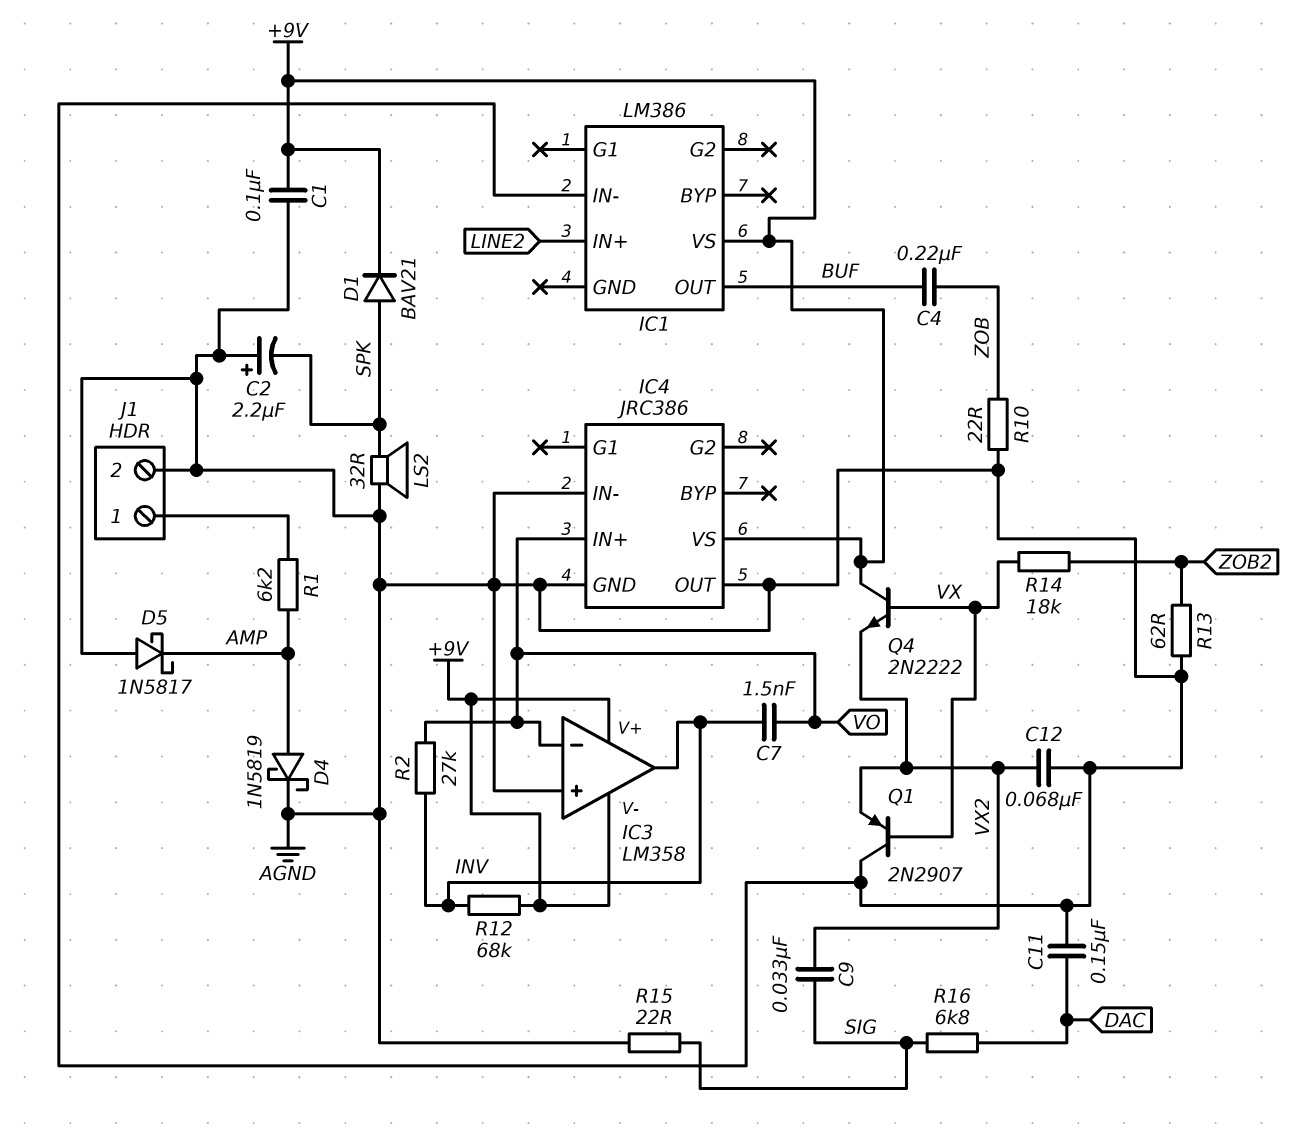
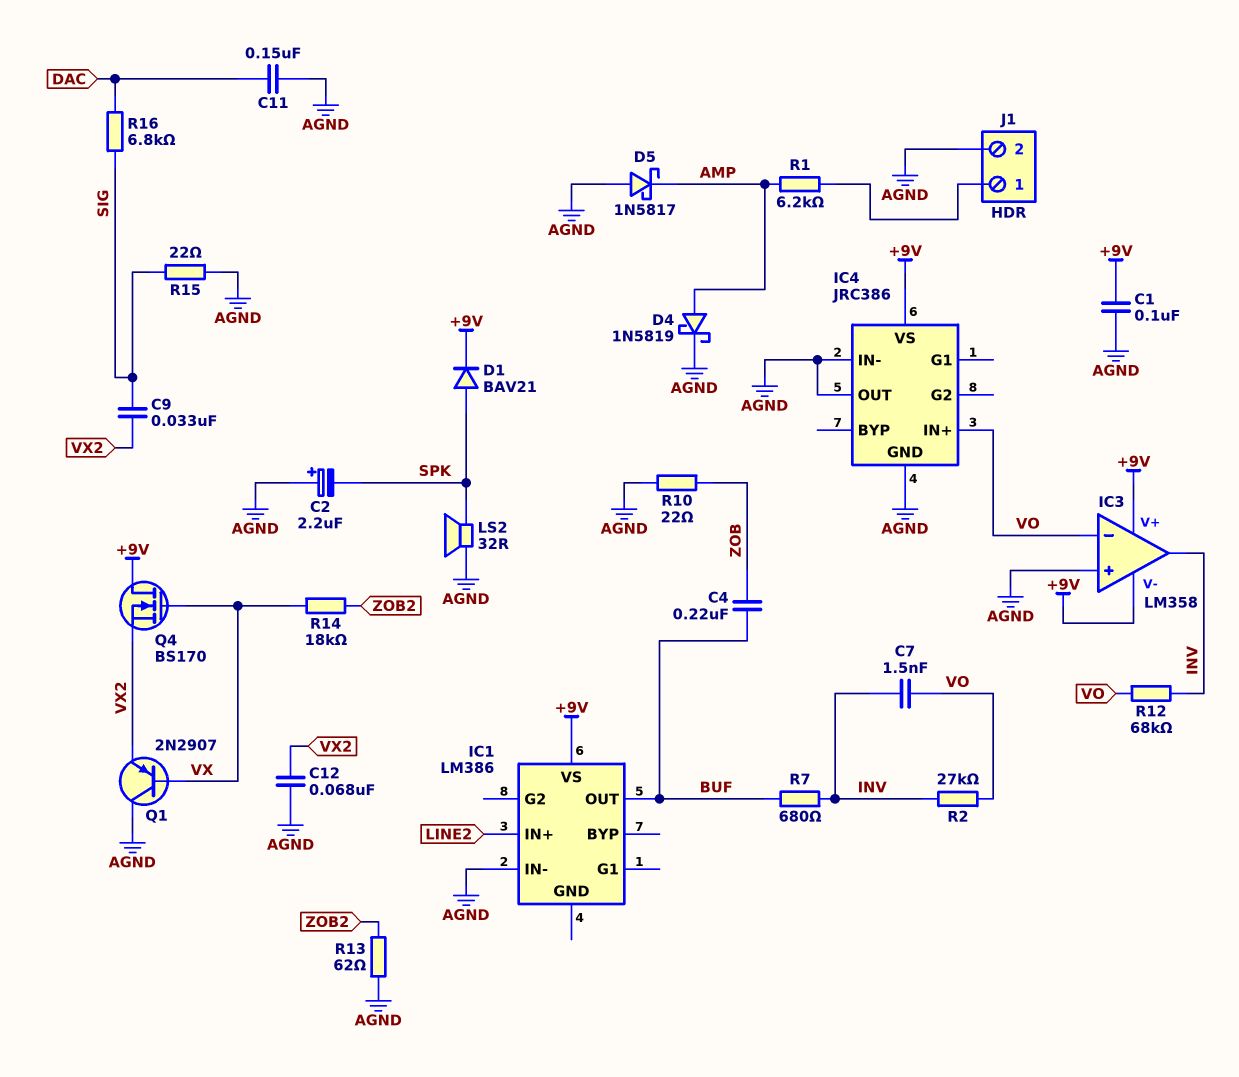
Q4: NPN 2N2222 (B VX, C +9V, E VX2) -> NMOS BS170 (G VX, D +9V, S VX2)
R7: none -> 680 (BUF, INV)
R12: 68k (+9V, INV) -> 68k (INV, VO)

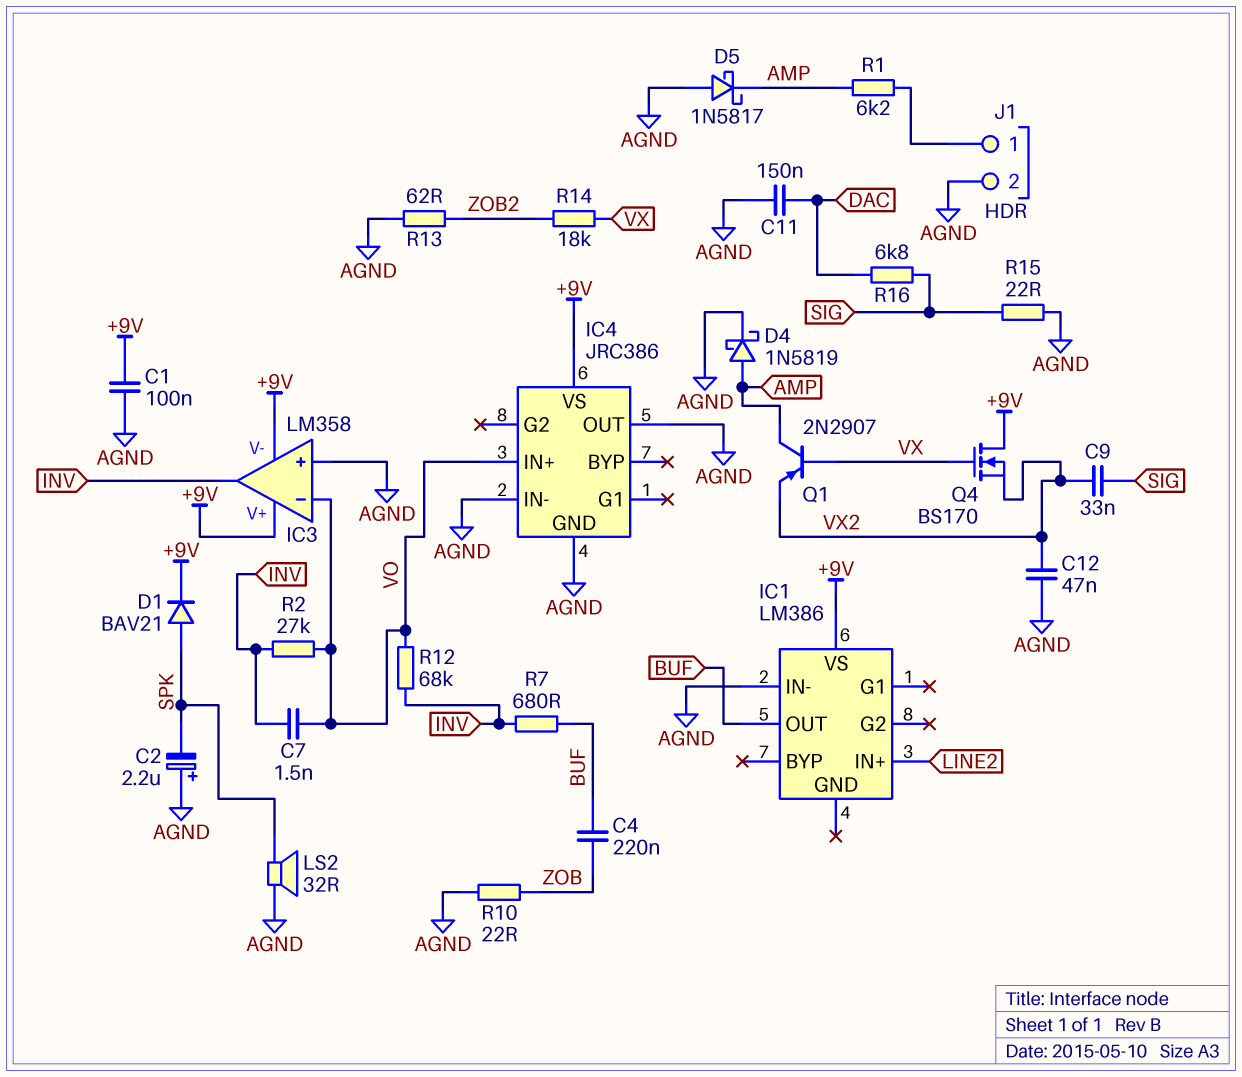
C12: 68nF (AGND, VX2) -> 47nF (AGND, VX2)
Q1: PNP 2N2907 (B VX, C AGND, E VX2) -> PNP 2N2907 (B VX, C AMP, E VX2)

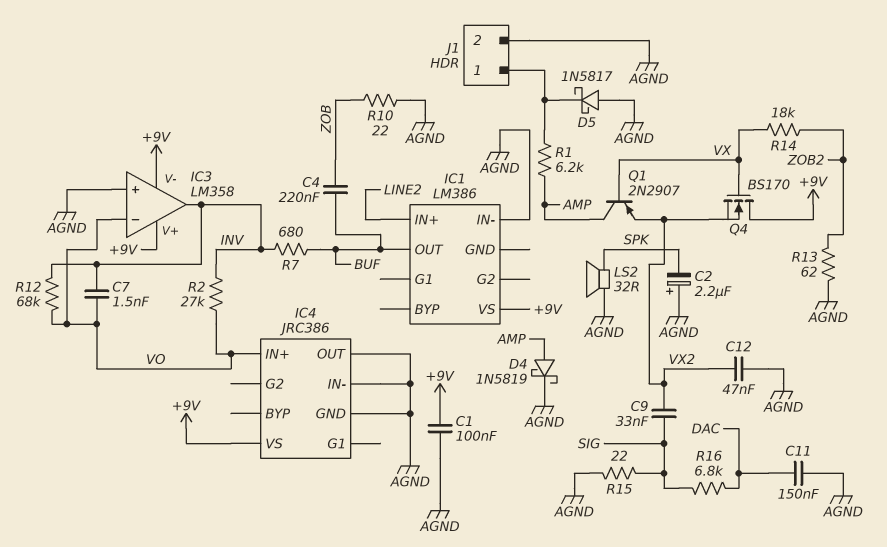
D1: diode BAV21 (A SPK, K +9V) -> none
D5: schottky 1N5817 (A AGND, K AMP) -> schottky 1N5817 (A AGND, K J1/1)

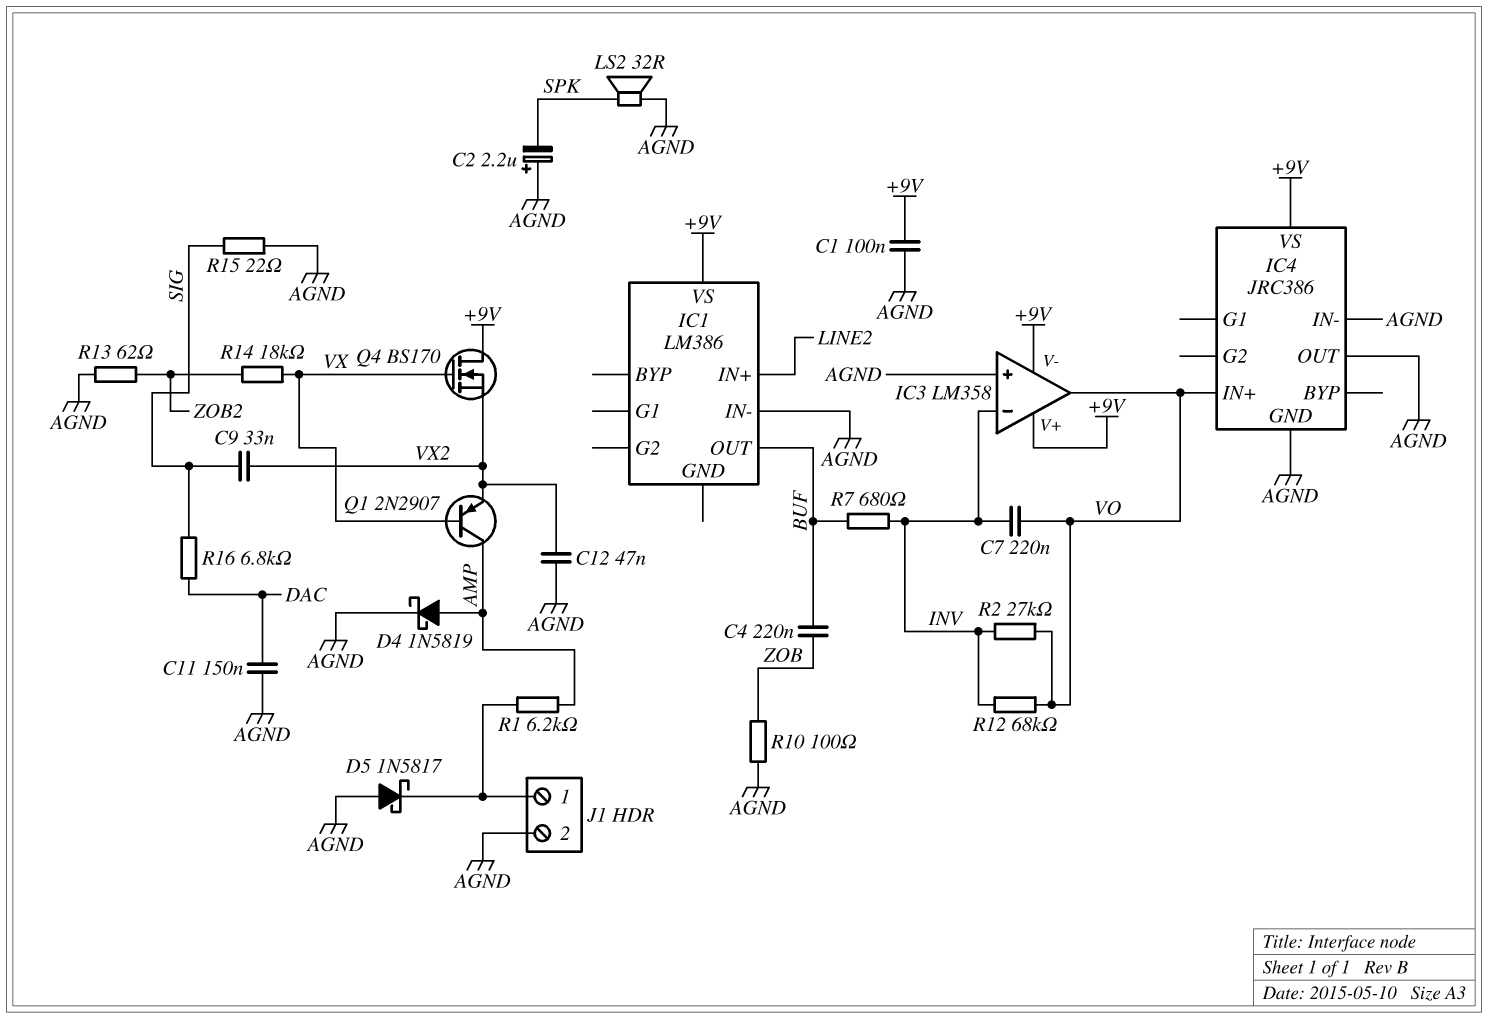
C7: 1.5nF (INV, VO) -> 220nF (INV, VO)
IC3 pin in-: VO -> INV
IC3 pin out: INV -> VO
R10: 22 (AGND, ZOB) -> 100 (AGND, ZOB)

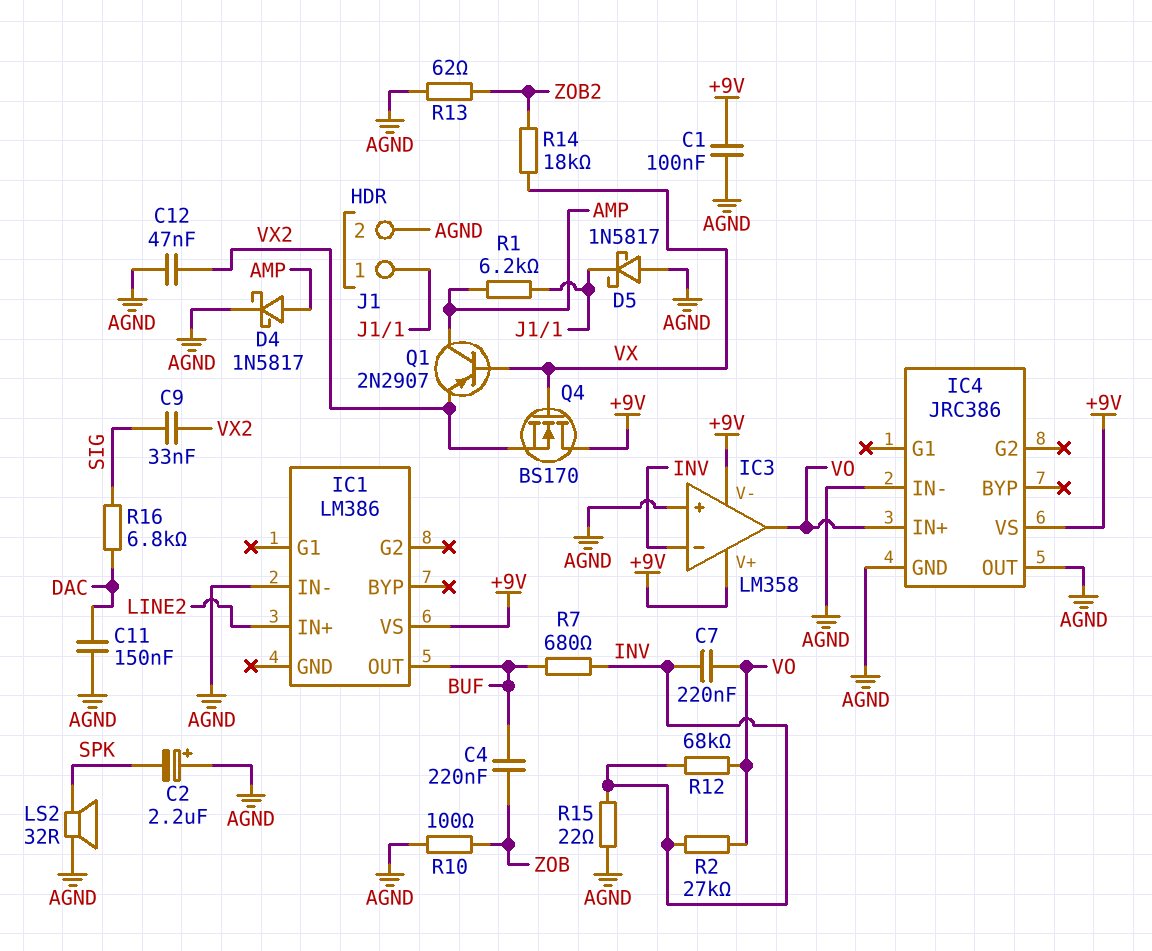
D4: schottky 1N5819 (A AMP, K AGND) -> schottky 1N5817 (A AMP, K AGND)
R15: 22 (AGND, SIG) -> 22 (AGND, INV)

